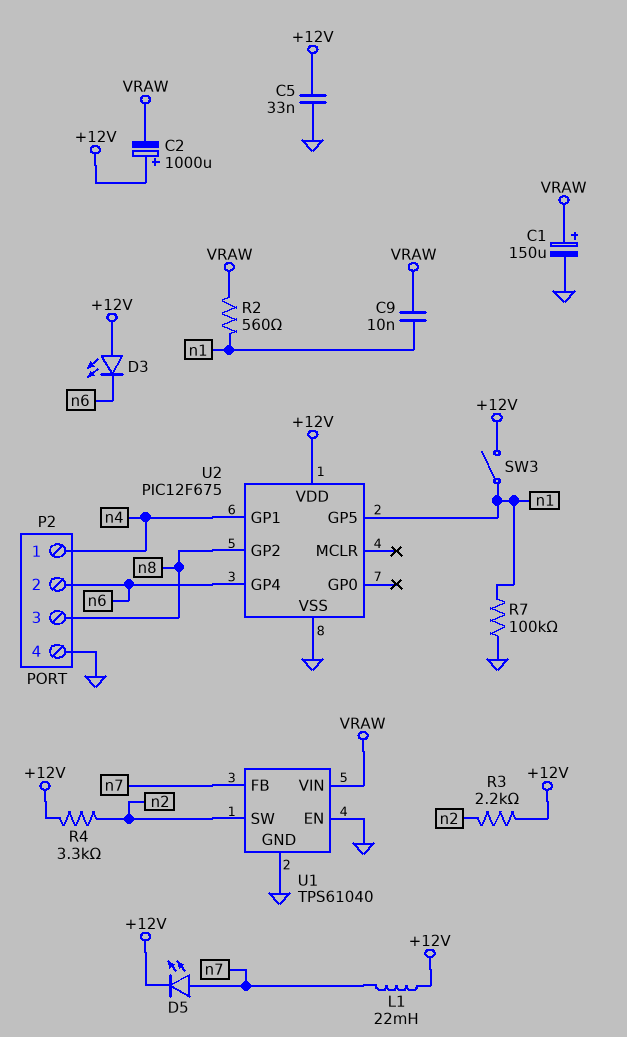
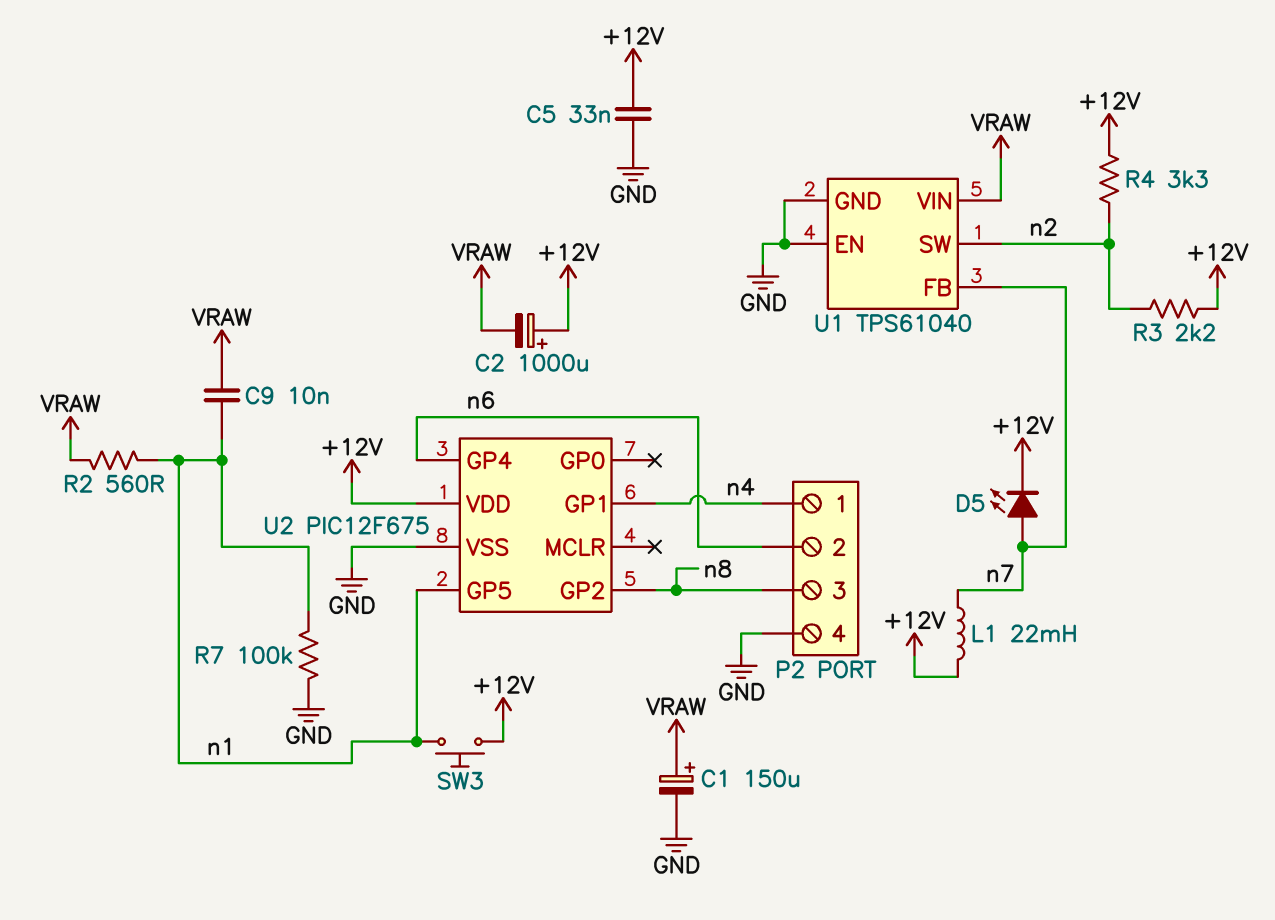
D3: LED (A +12V, K n6) -> none
SW3: switch (+12V, n1) -> button (+12V, n1)

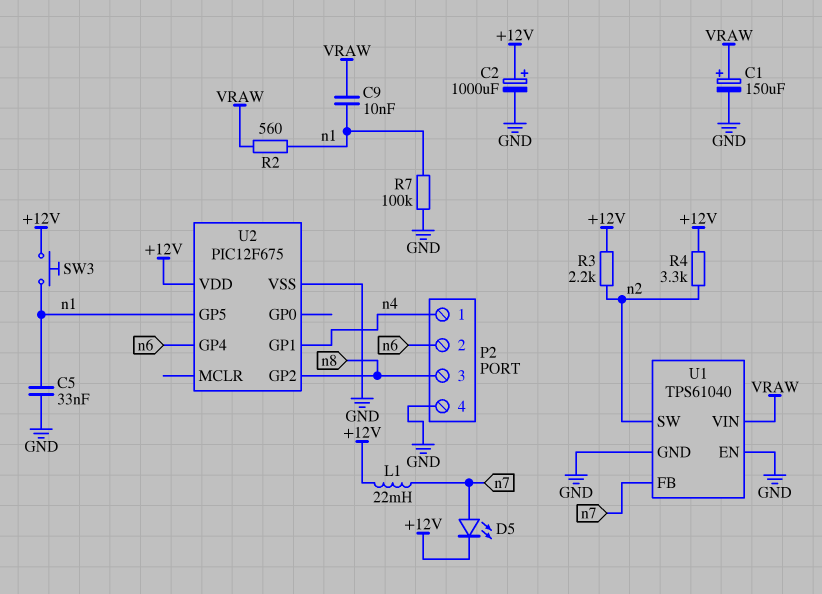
C2: 1000uF (plus +12V, minus VRAW) -> 1000uF (plus +12V, minus GND)
C5: 33nF (+12V, GND) -> 33nF (GND, n1)

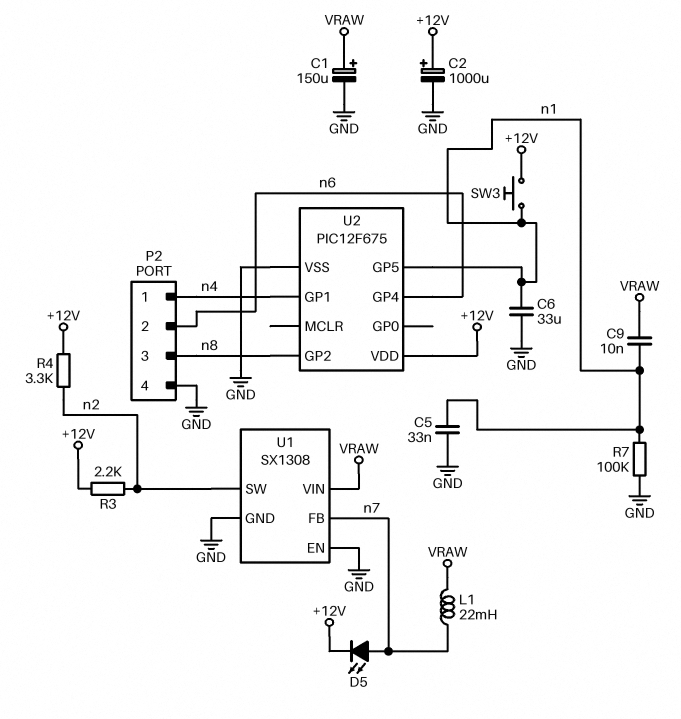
C6: none -> 33uF (GND, n1)
L1: 22mH (+12V, n7) -> 22mH (VRAW, n7)
R2: 560 (VRAW, n1) -> none
U1: TPS61040 -> SX1308

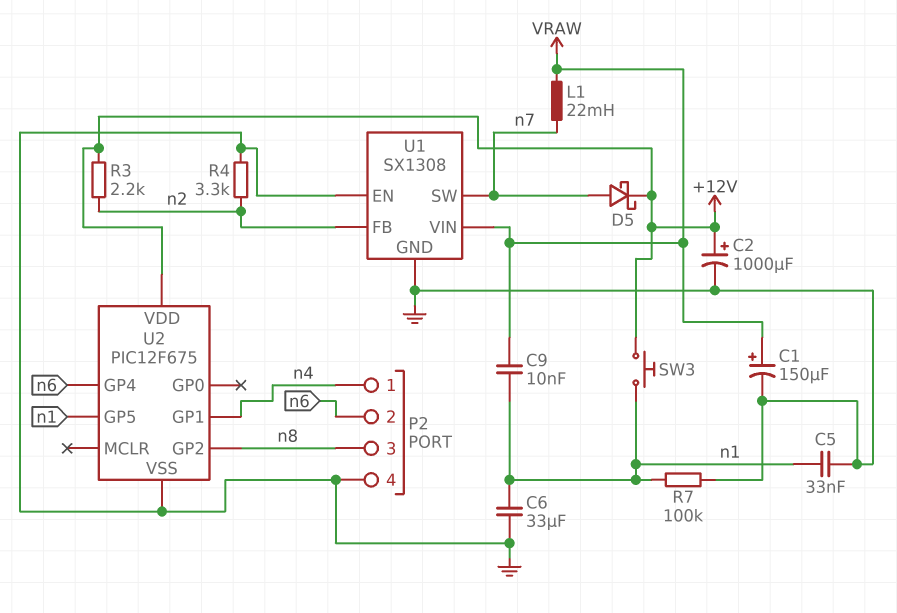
D5: LED (A n7, K +12V) -> schottky (A n7, K +12V)
R4: 3.3k (+12V, n2) -> 3.3k (GND, n2)
U1 pin FB: n7 -> n2
U1 pin SW: n2 -> n7

